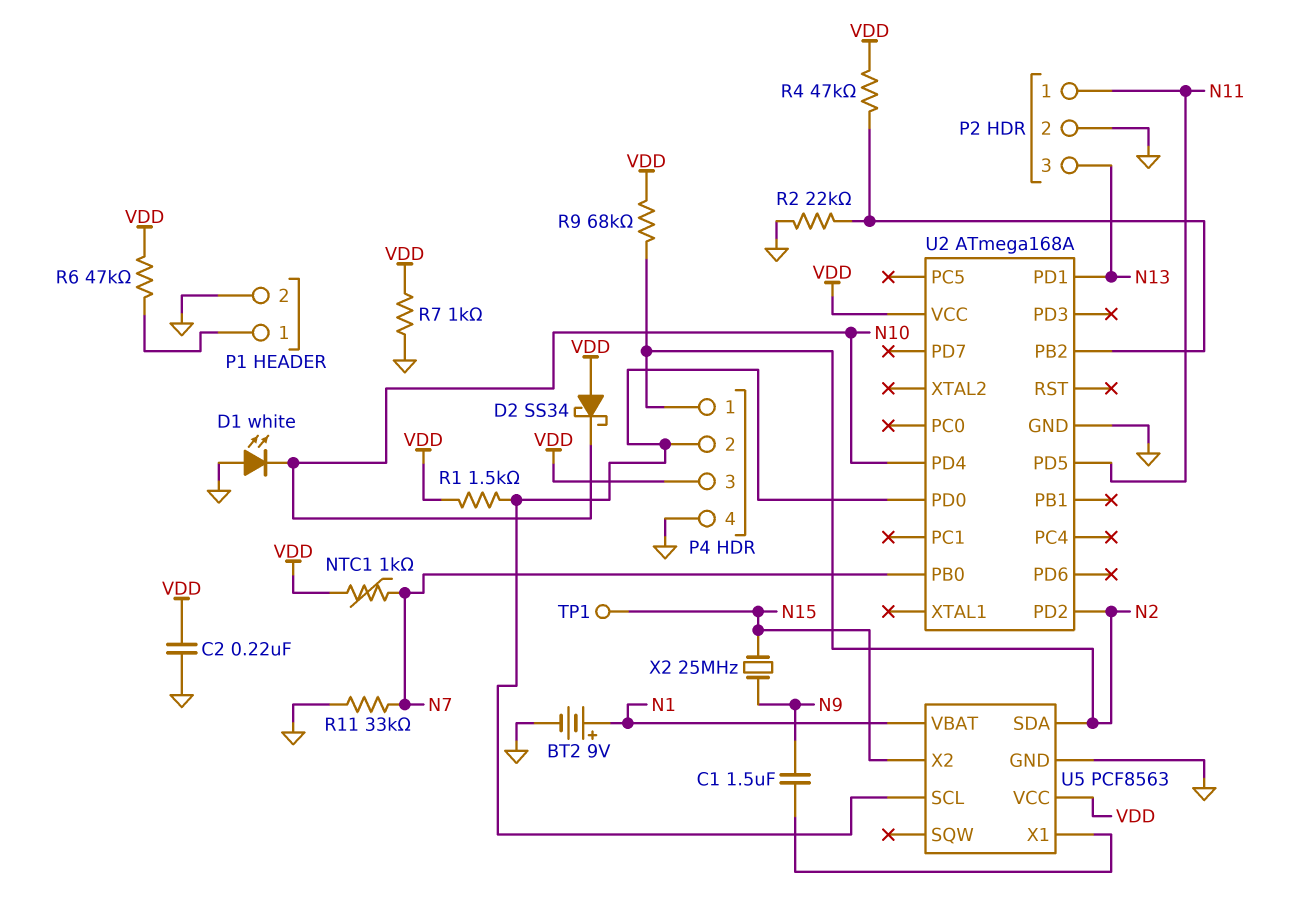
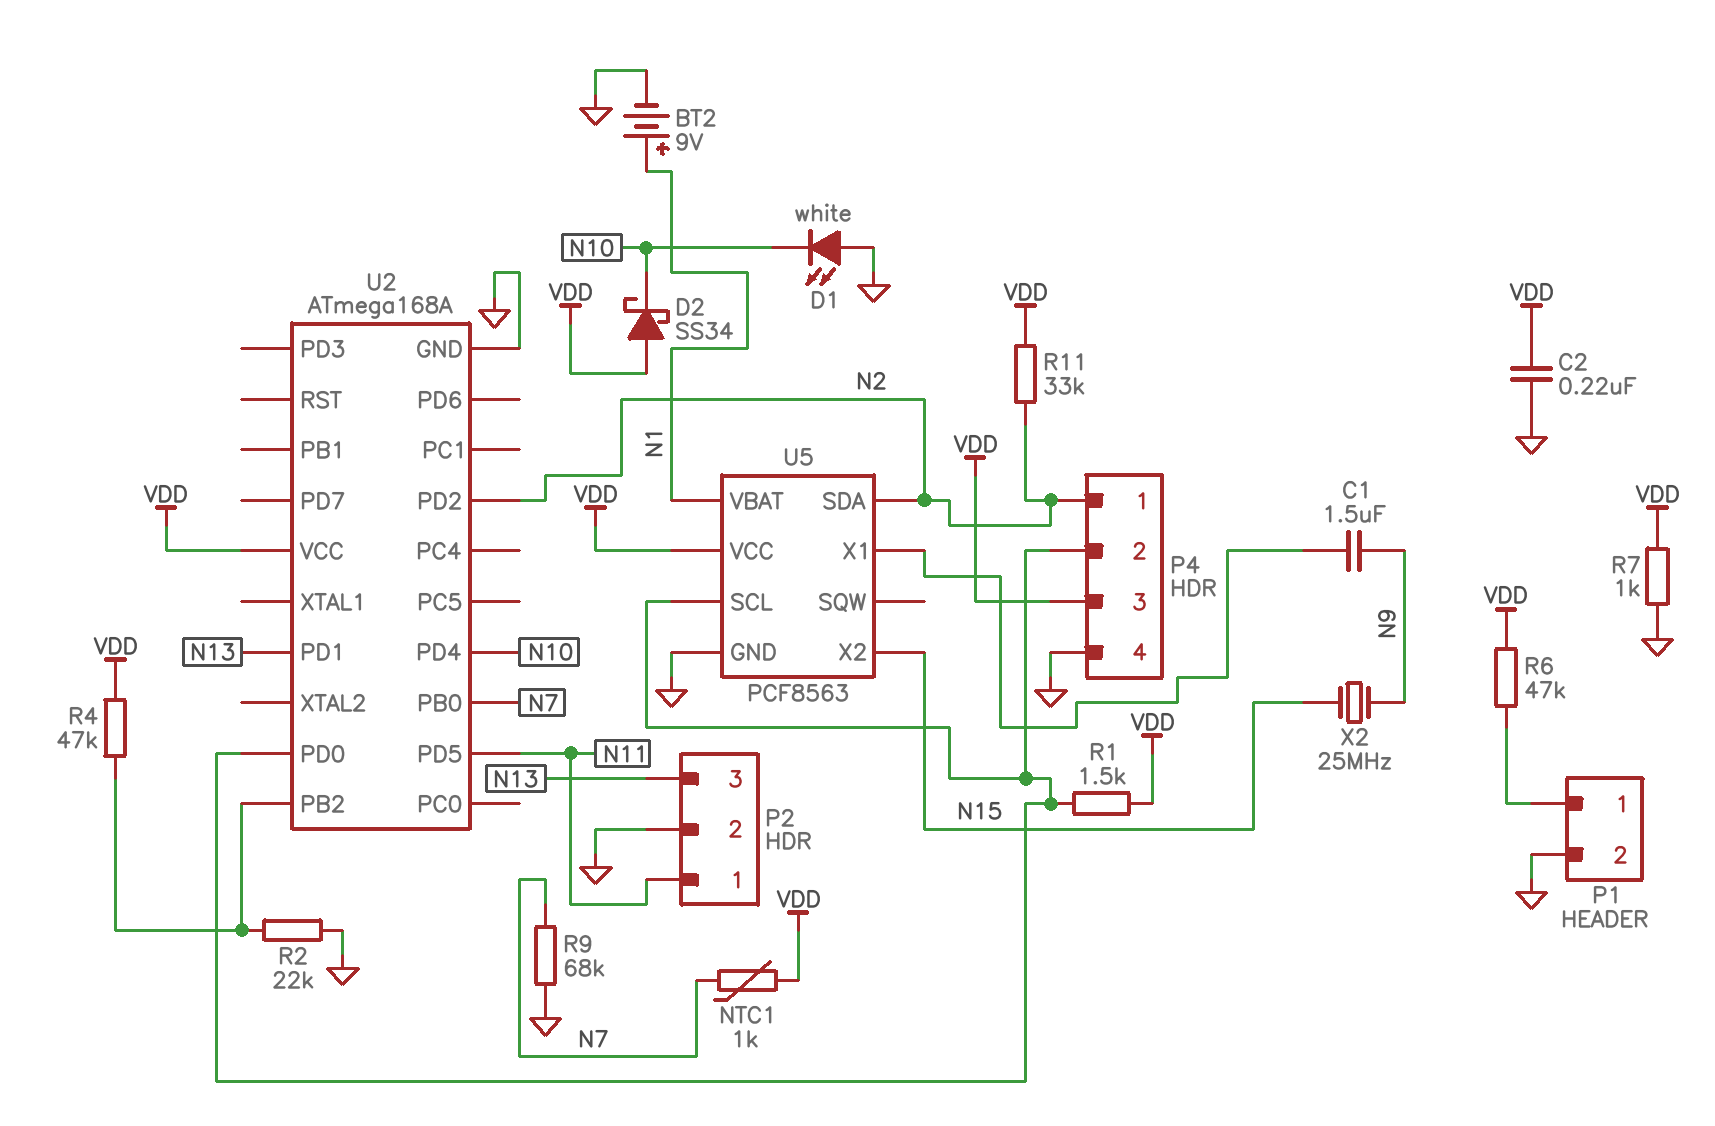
R9: 68k (N2, VDD) -> 68k (GND, N7)
R11: 33k (GND, N7) -> 33k (N2, VDD)
TP1: test point (N15) -> none

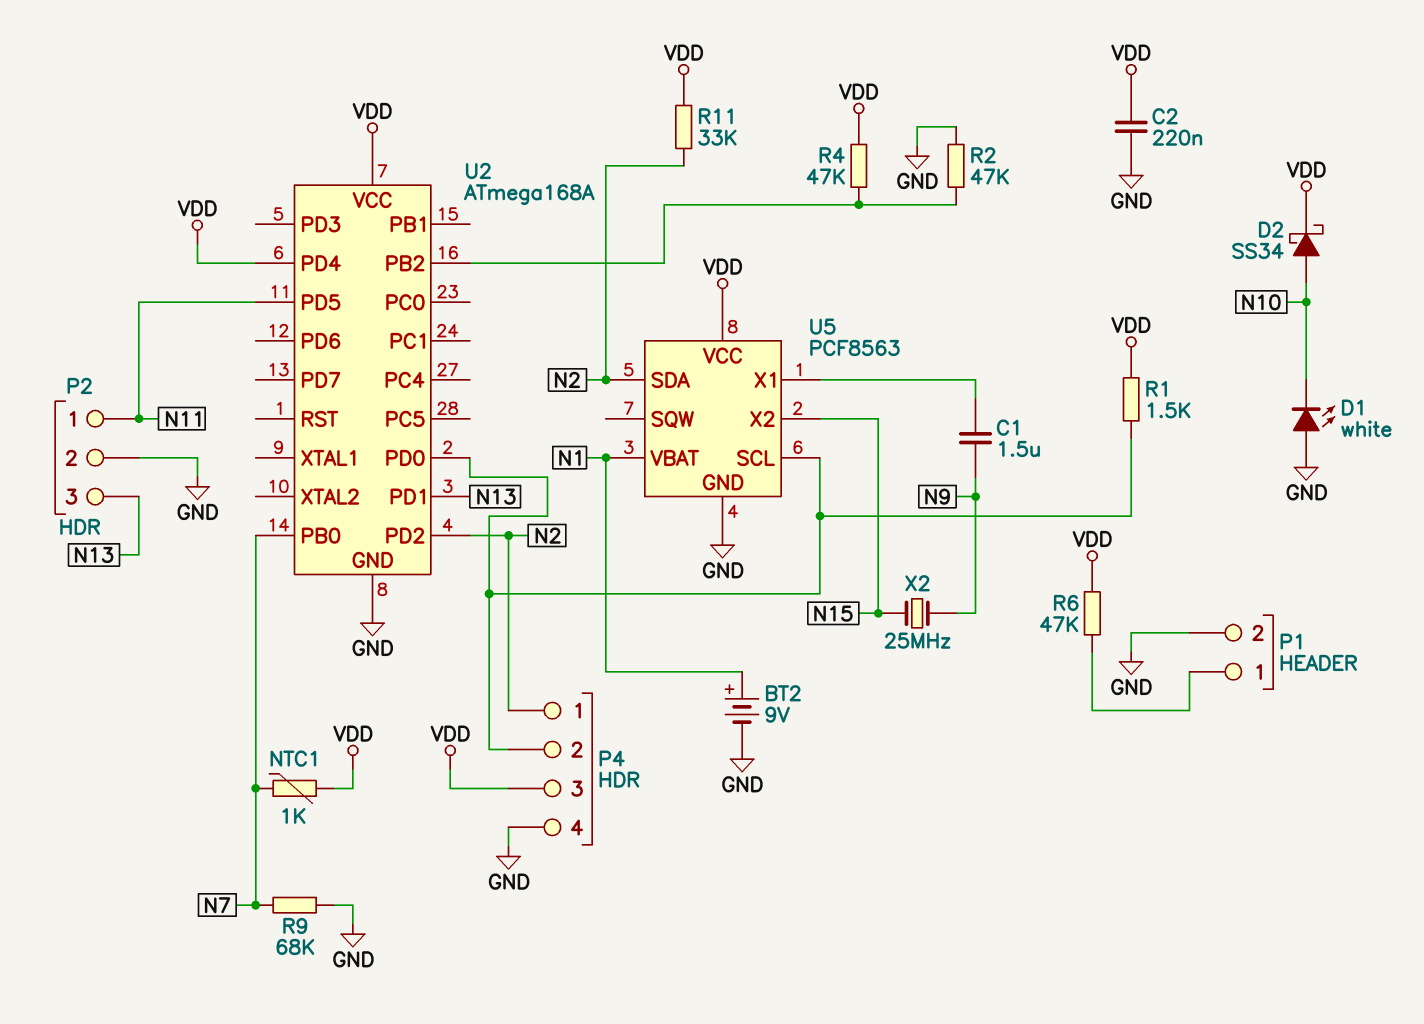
D2: schottky SS34 (A VDD, K N10) -> schottky SS34 (A N10, K VDD)
R2: 22k (GND, U2/PB2) -> 47k (GND, U2/PB2)
R7: 1k (GND, VDD) -> none
U2 pin PD4: N10 -> VDD

